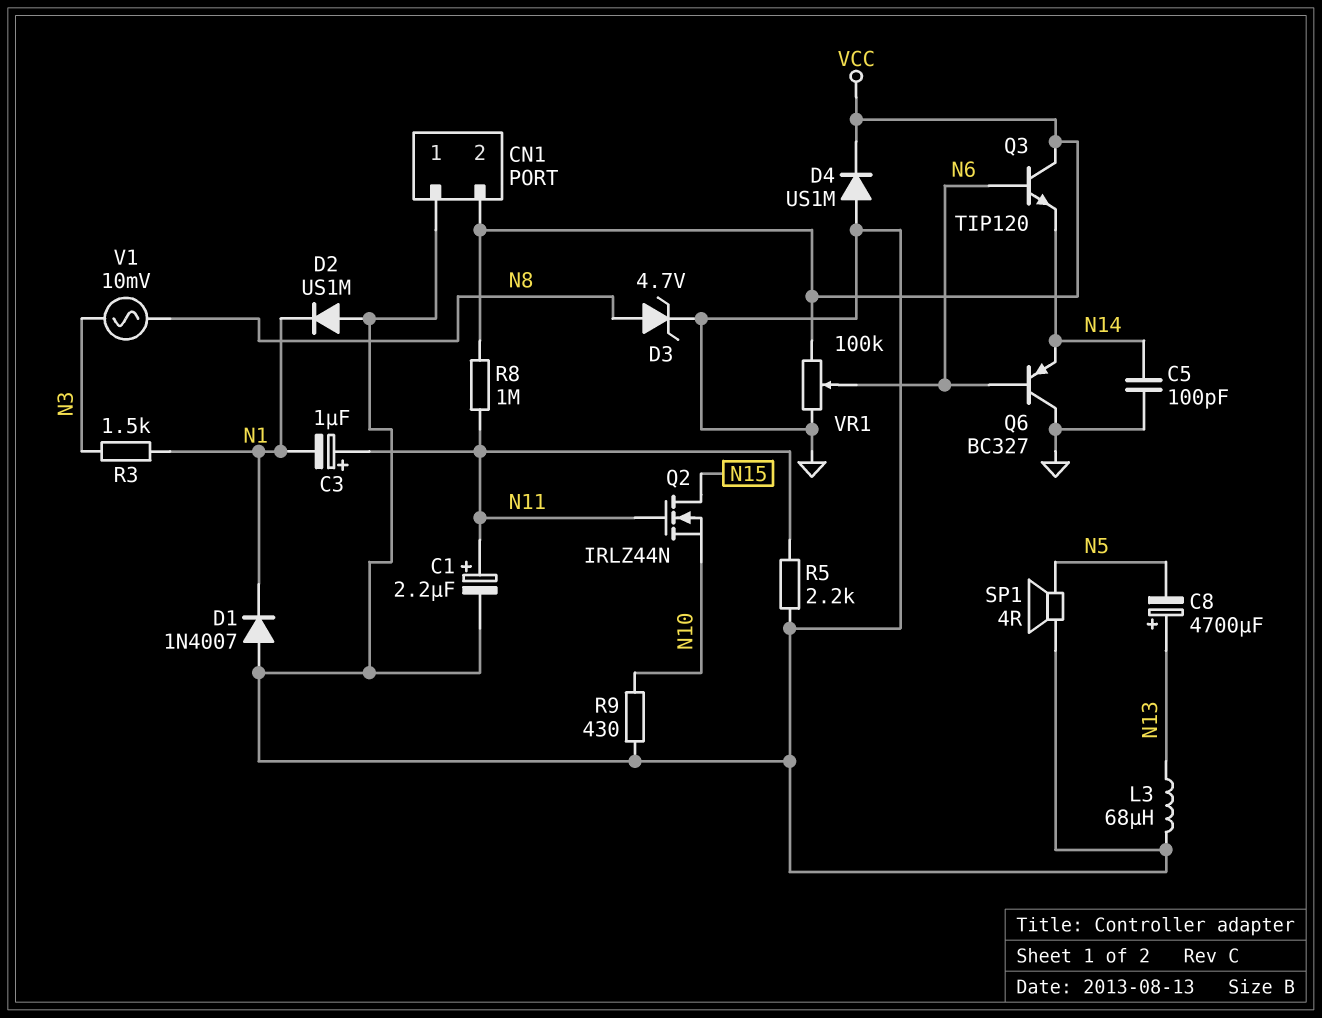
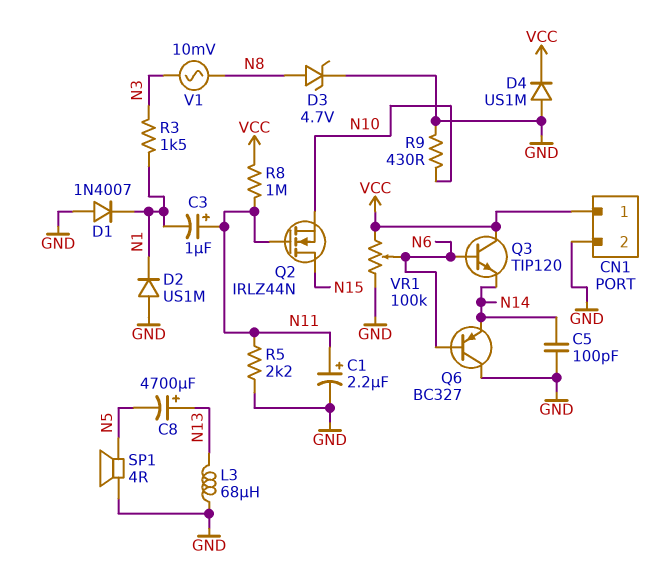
CN1 pin 1: GND -> VCC
CN1 pin 2: VCC -> GND

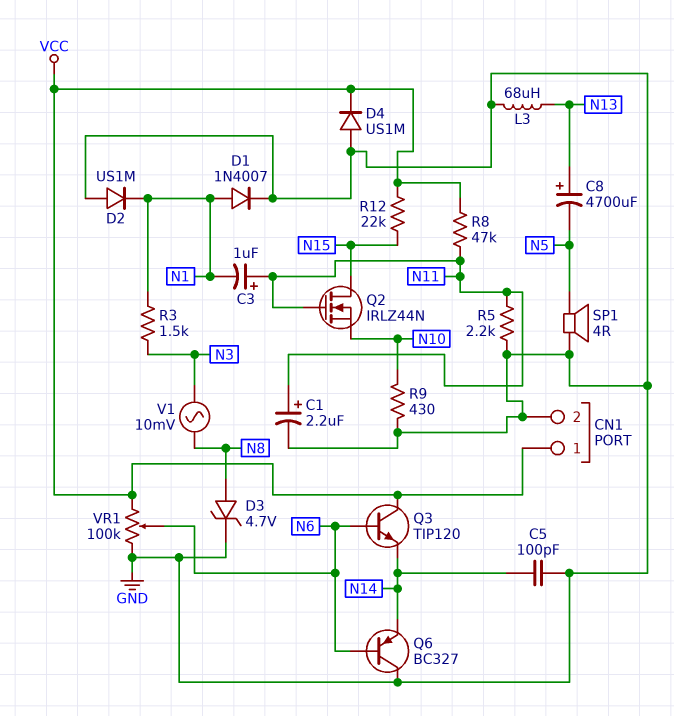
D1: diode 1N4007 (A GND, K N1) -> diode 1N4007 (A N1, K GND)
R8: 1M (N11, VCC) -> 47k (N11, VCC)
R12: none -> 22k (N15, VCC)

